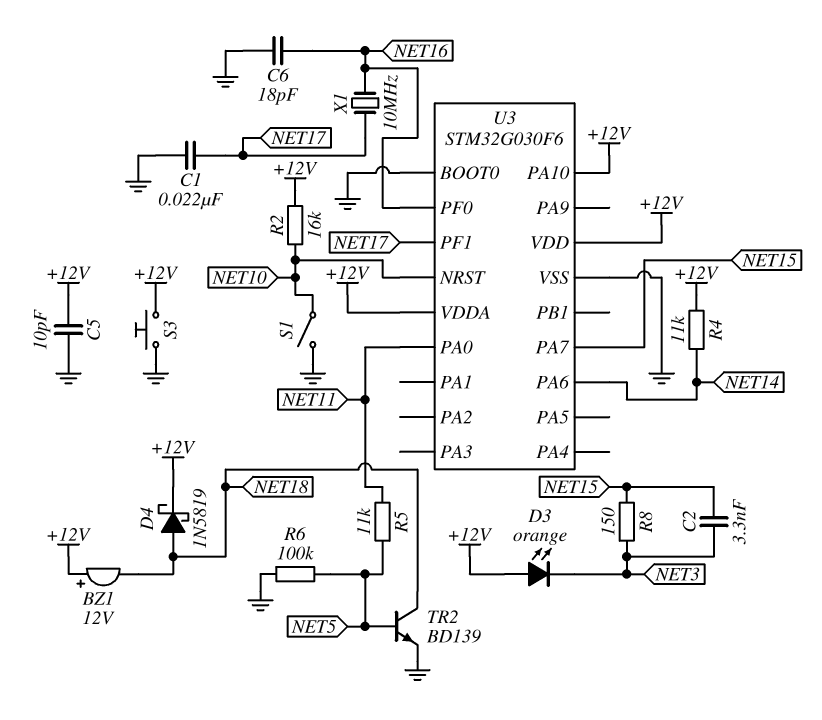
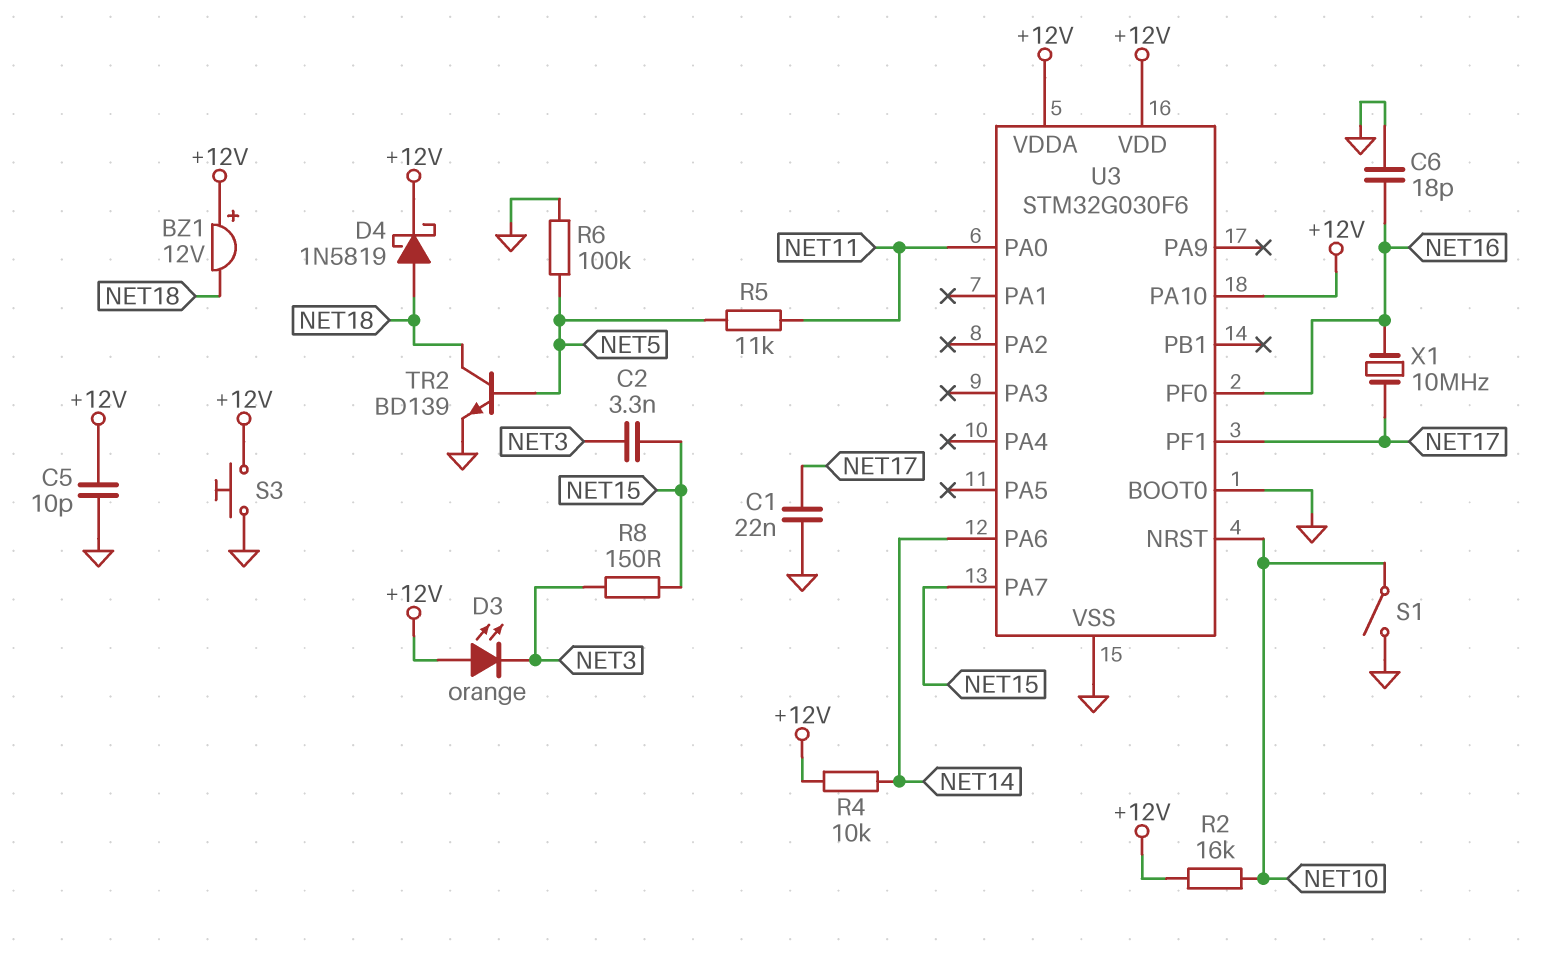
R4: 11k (+12V, NET14) -> 10k (+12V, NET14)

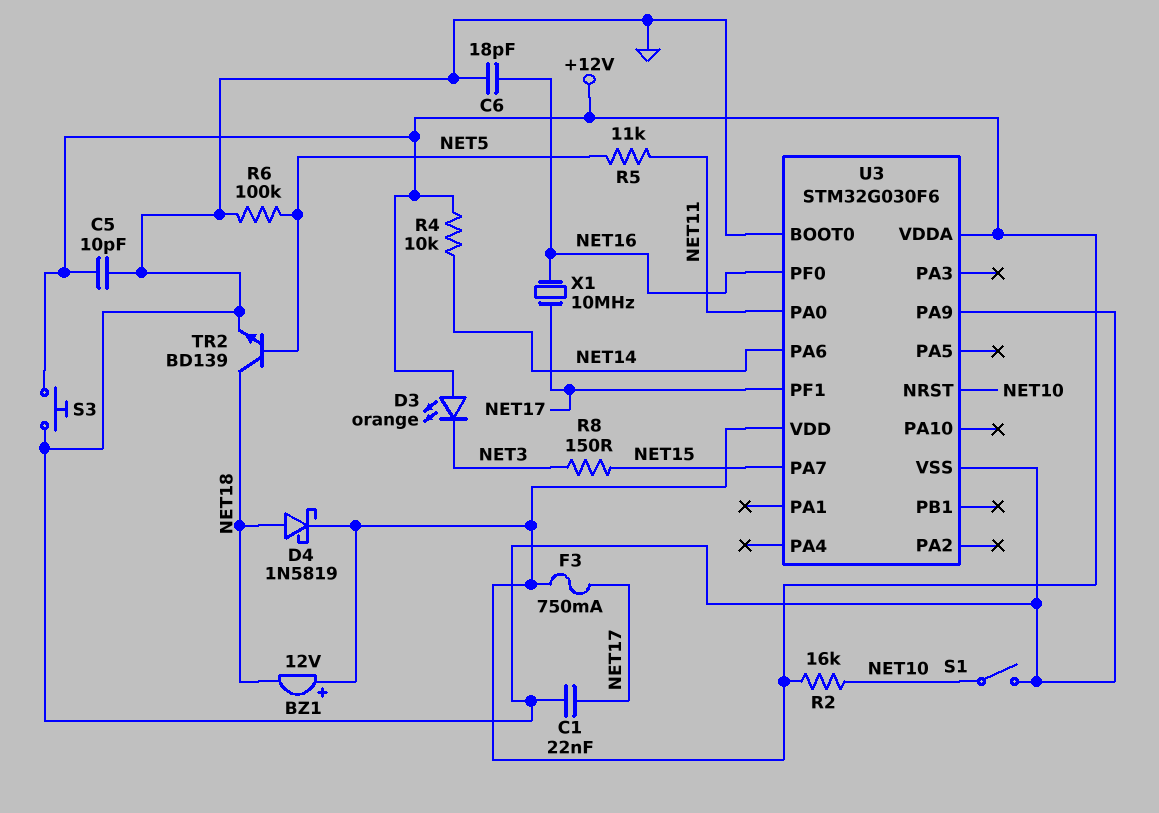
C2: 3.3nF (NET3, NET15) -> none
F3: none -> 750mA (+12V, NET17)
U3 pin PA9: none -> GND
U3 pin PA10: +12V -> none

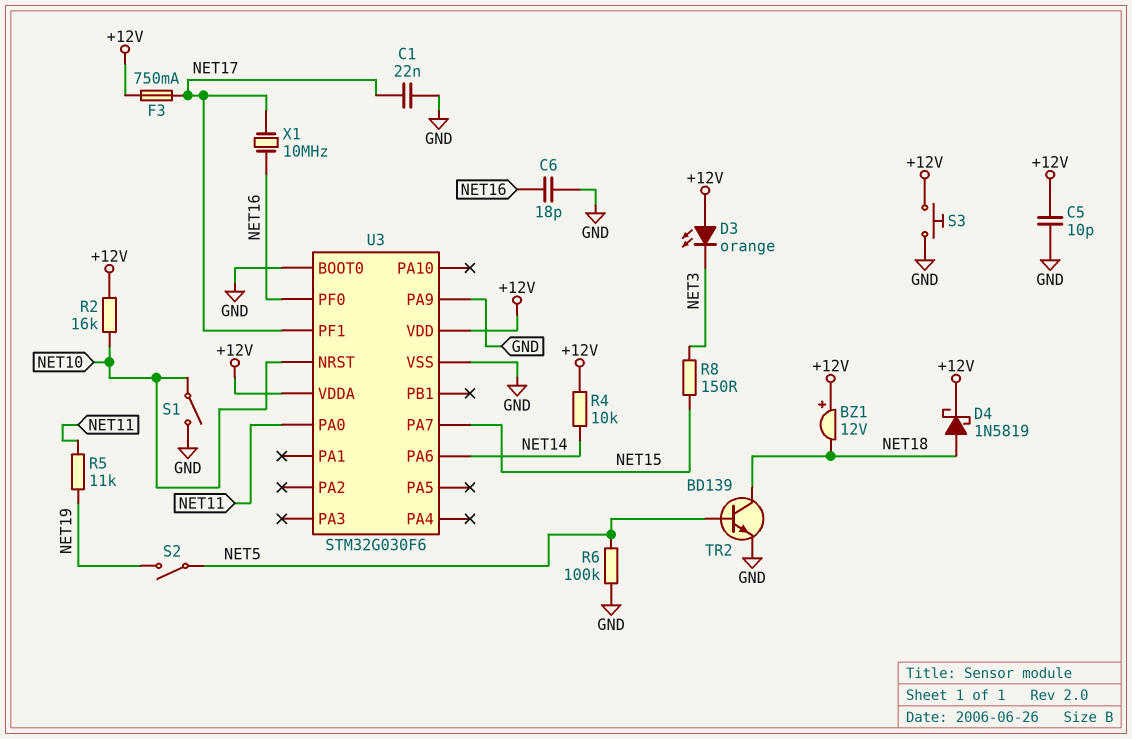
R5: 11k (NET5, NET11) -> 11k (NET11, NET19)
S2: none -> switch (NET5, NET19)

